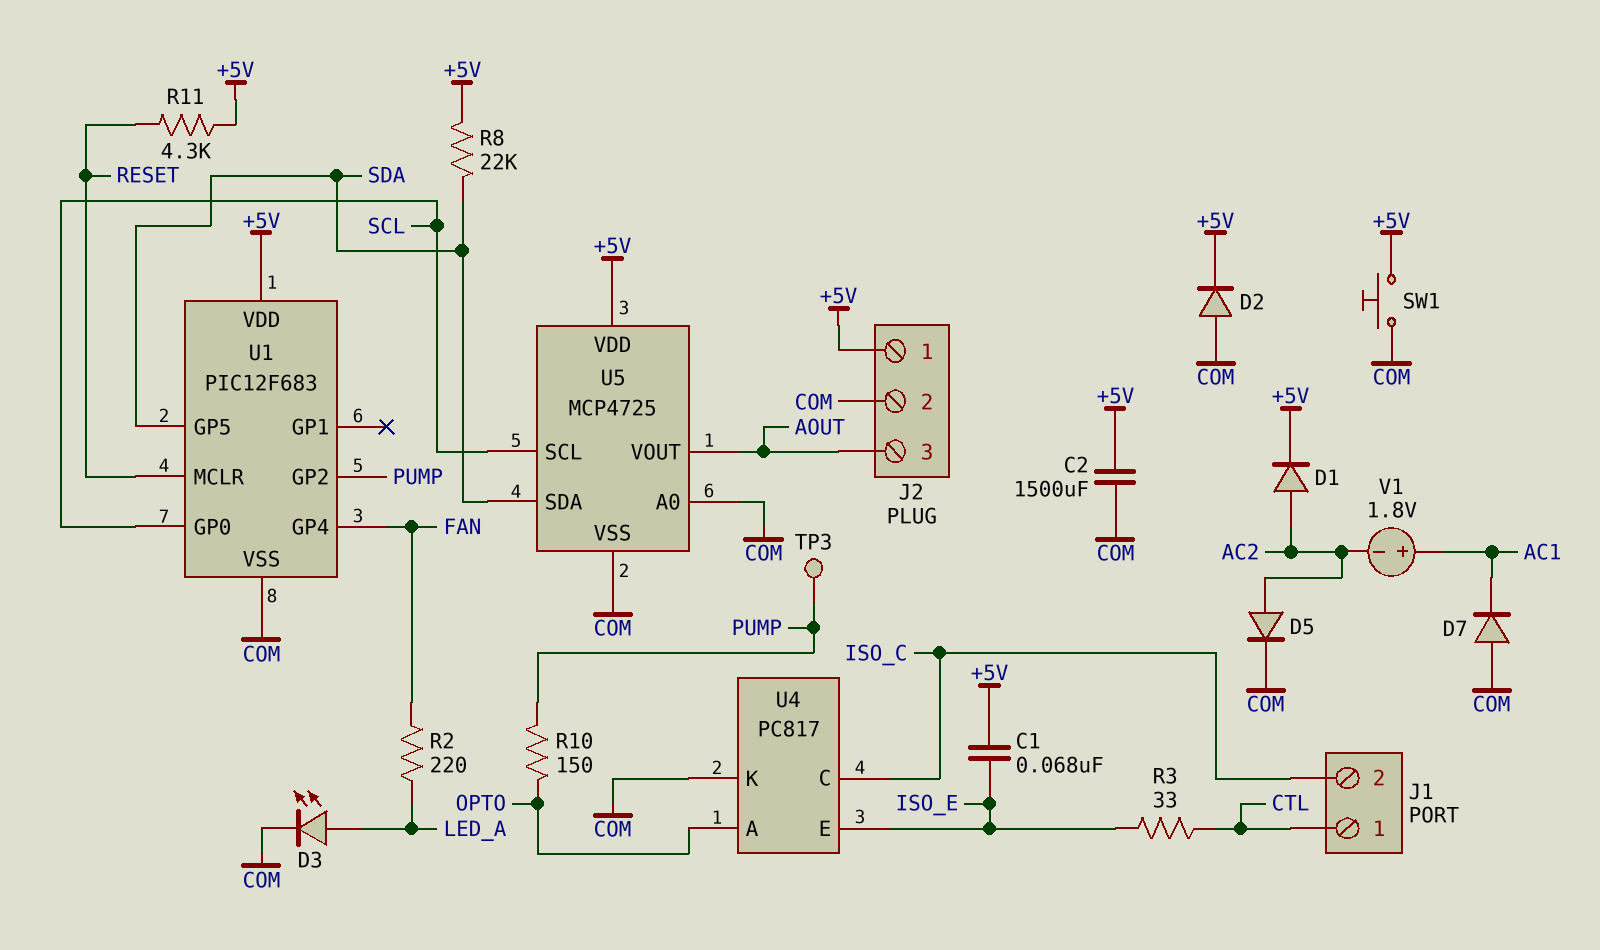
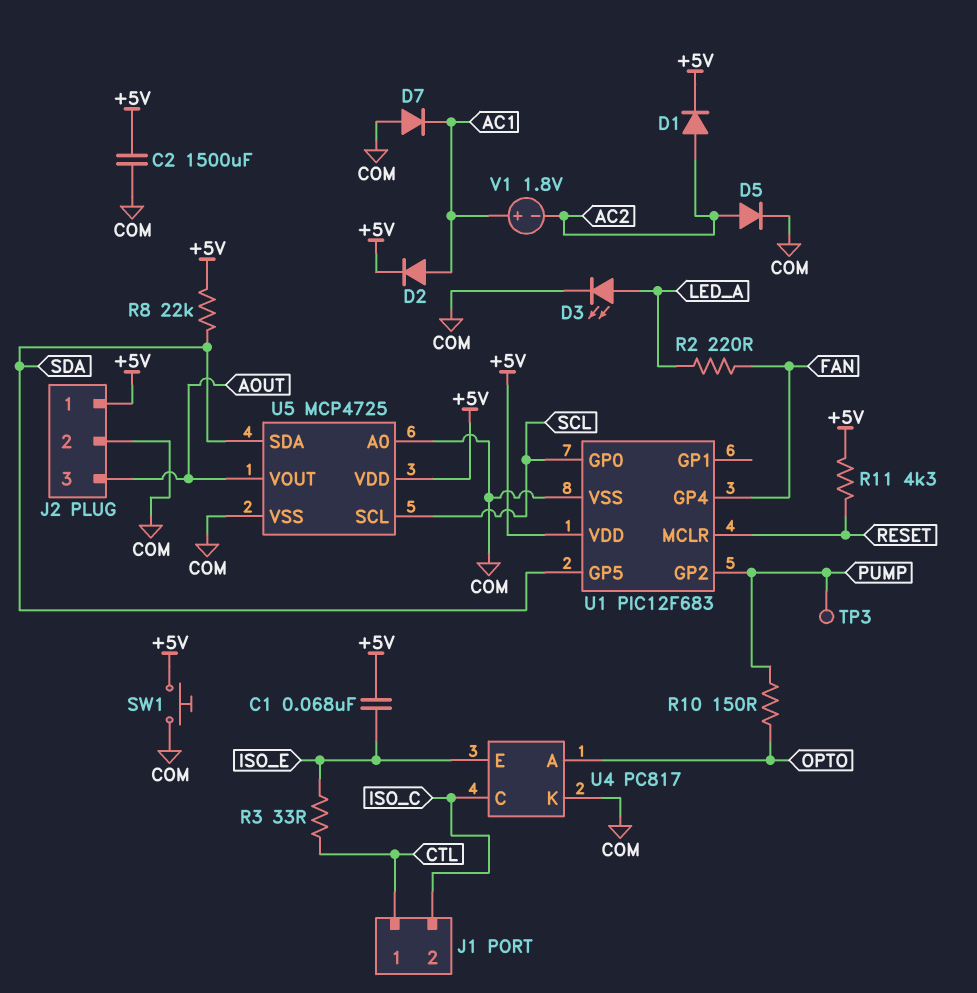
D2: diode (A COM, K +5V) -> diode (A AC1, K +5V)

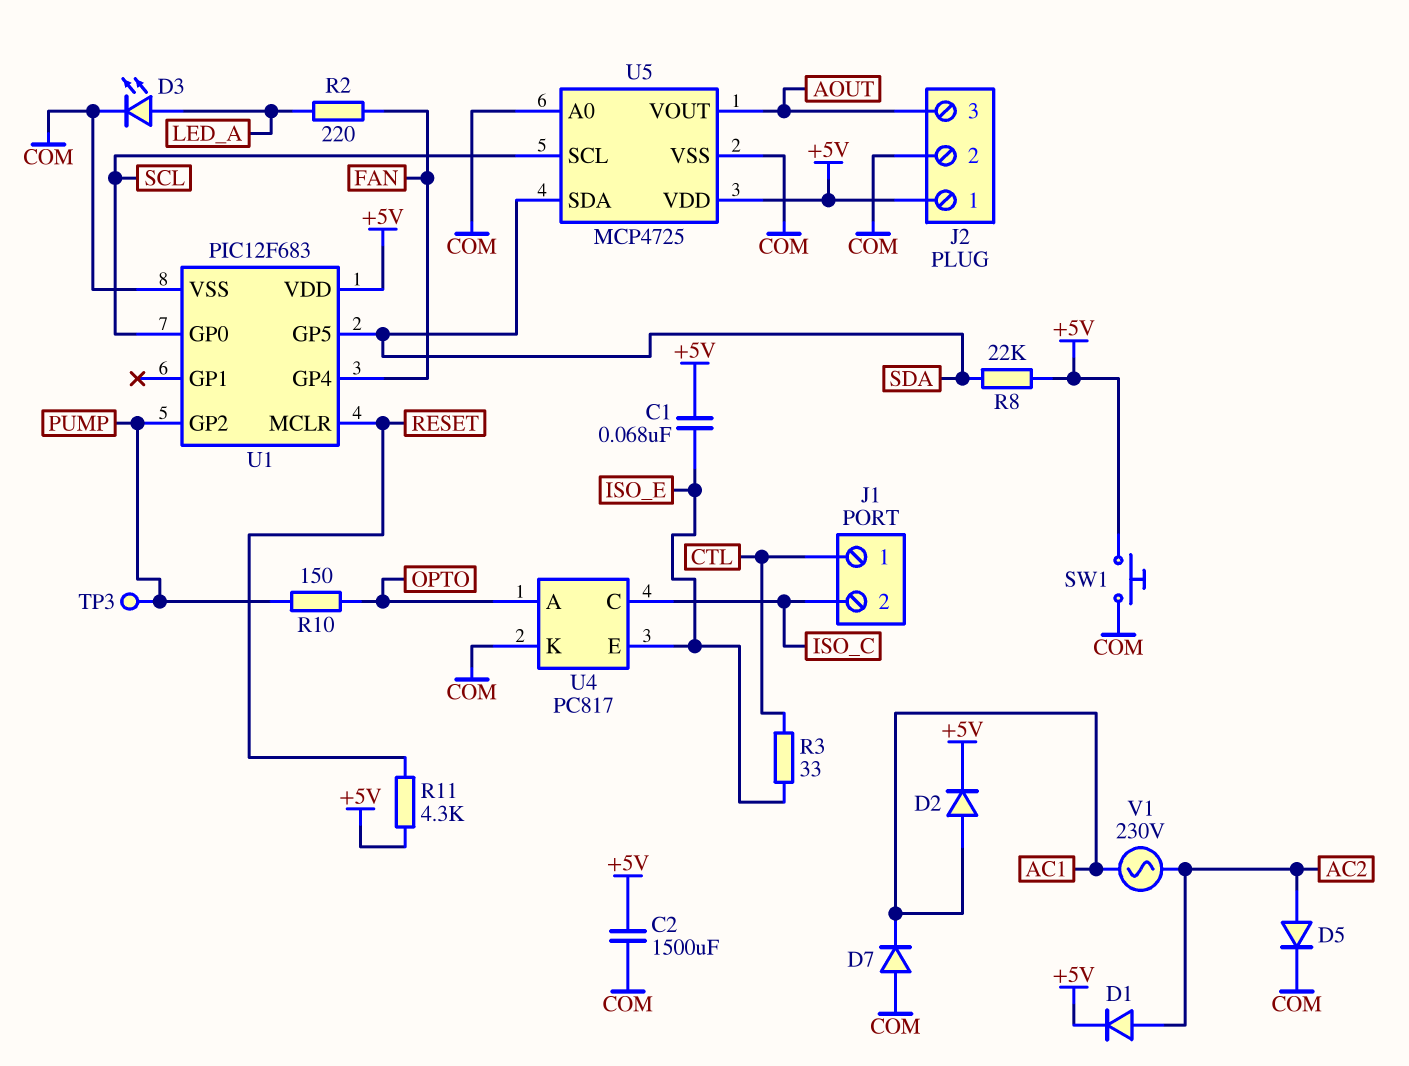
V1: 1.8V (plus AC1, minus AC2) -> AC 230V (AC1, AC2)

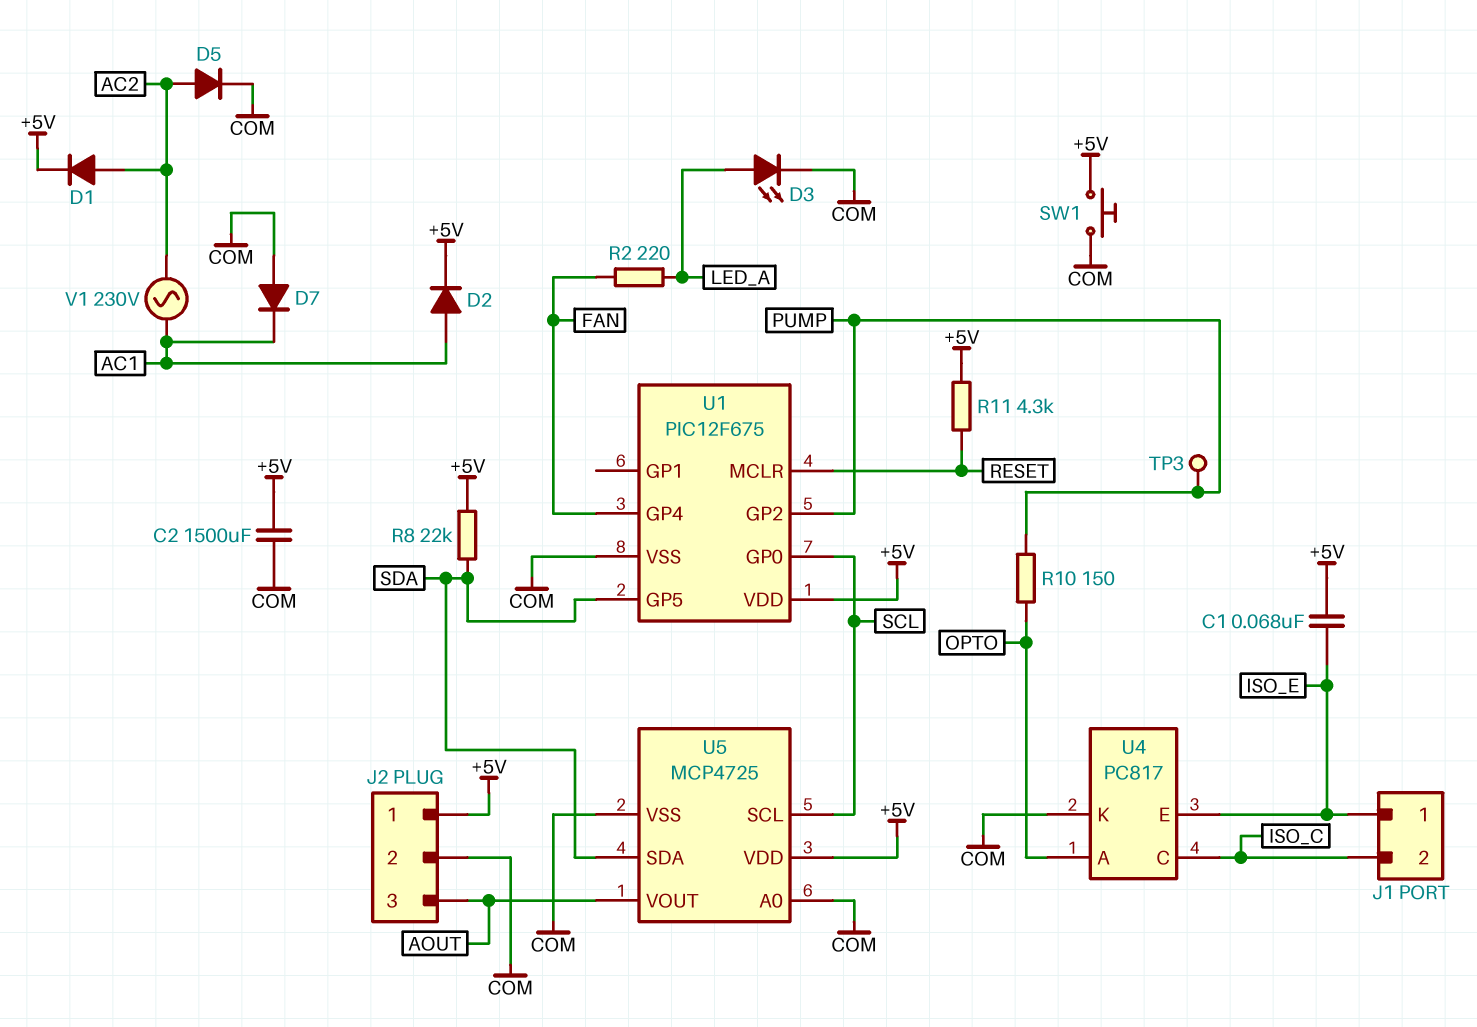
J1 pin 1: CTL -> ISO_E
R3: 33 (CTL, ISO_E) -> none
U1: PIC12F683 -> PIC12F675

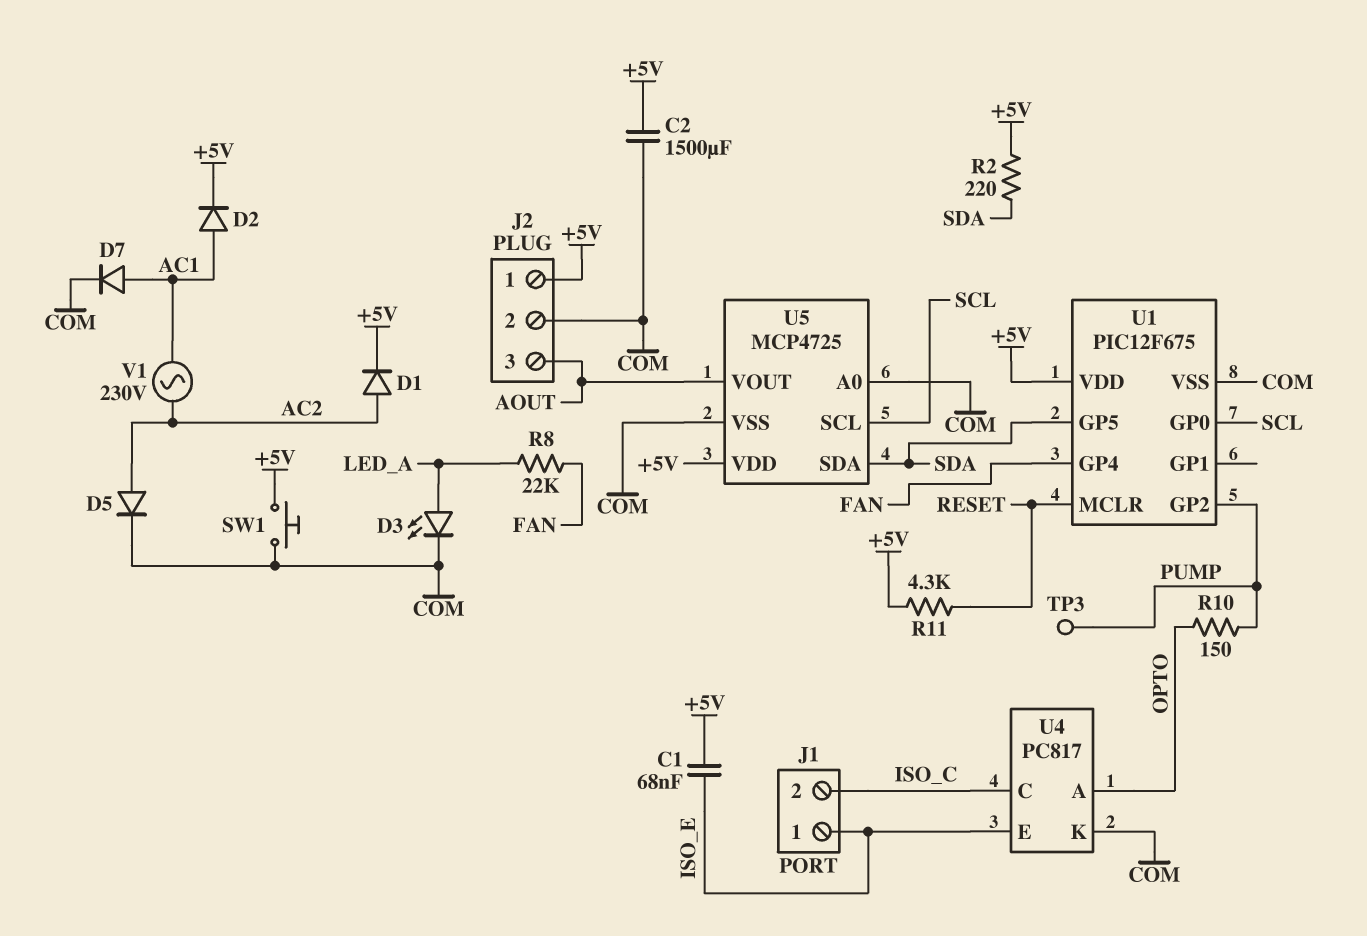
D7: diode (A COM, K AC1) -> diode (A AC1, K COM)
R2: 220 (FAN, LED_A) -> 220 (+5V, SDA)
R8: 22k (+5V, SDA) -> 22k (FAN, LED_A)

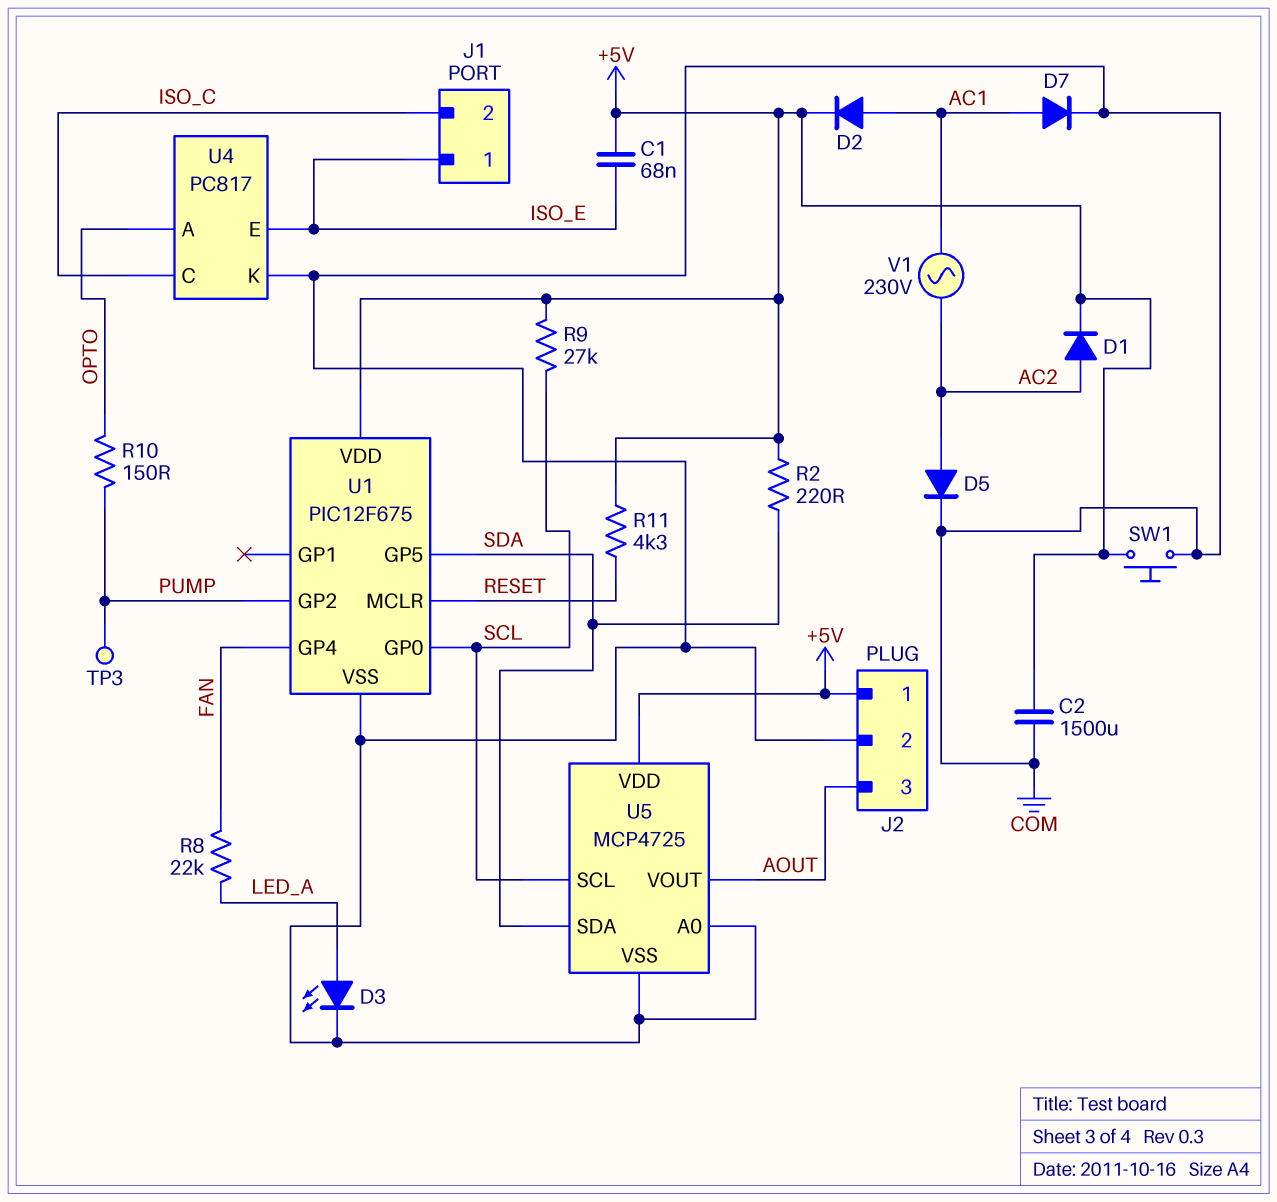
R9: none -> 27k (+5V, SCL)

